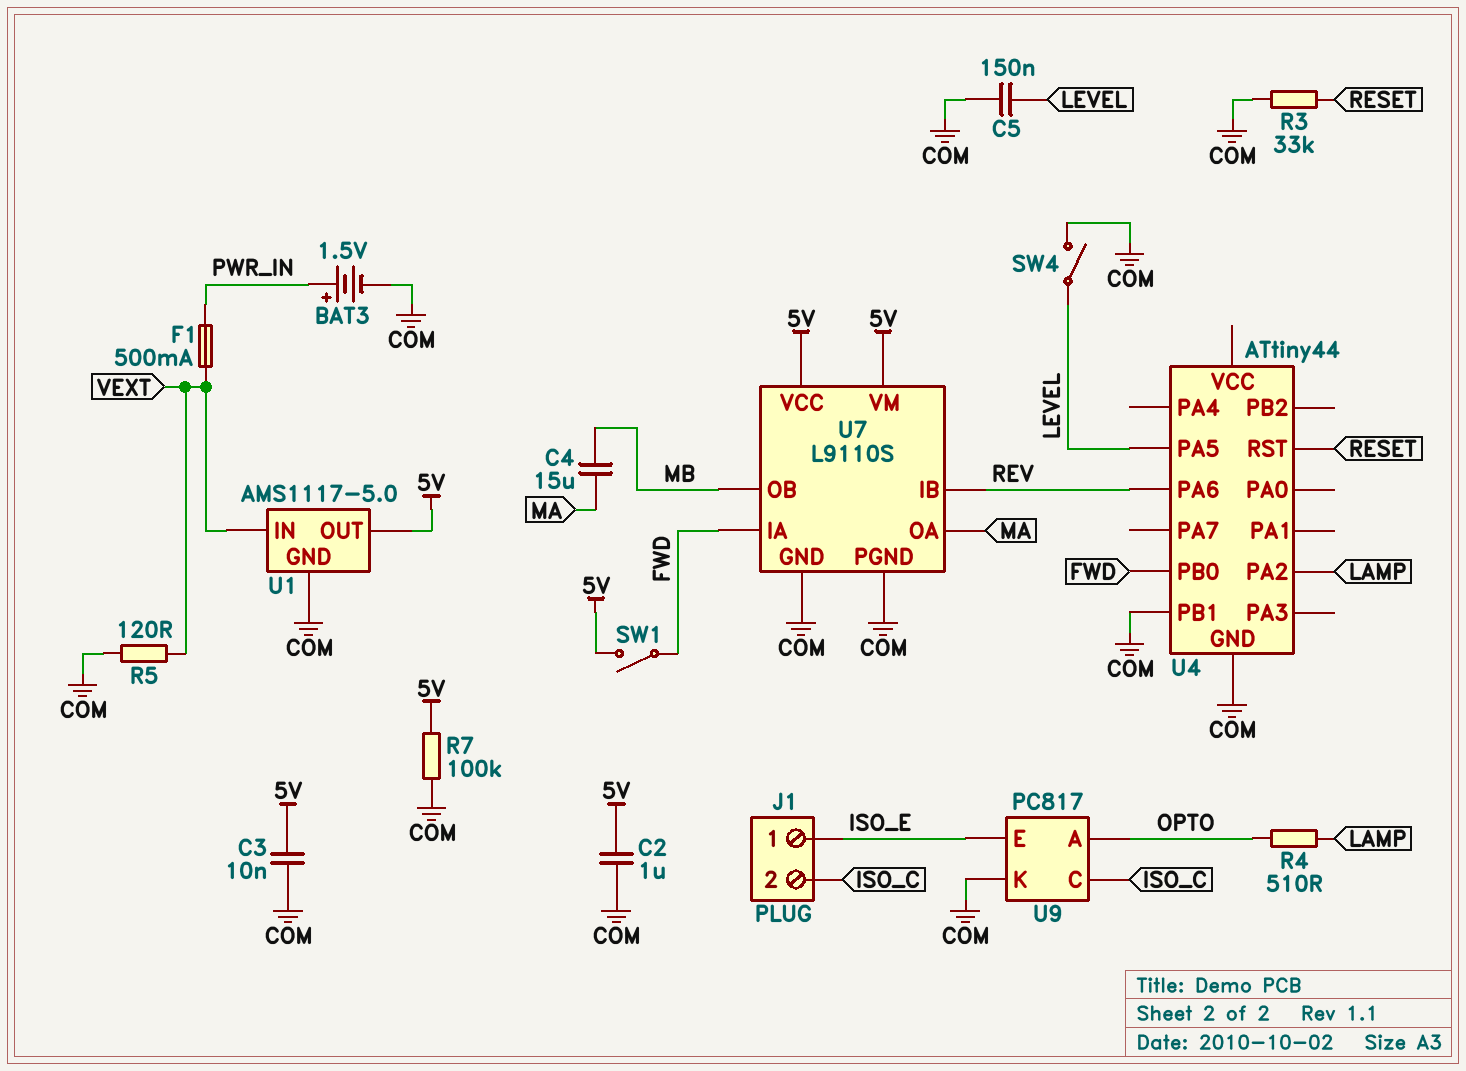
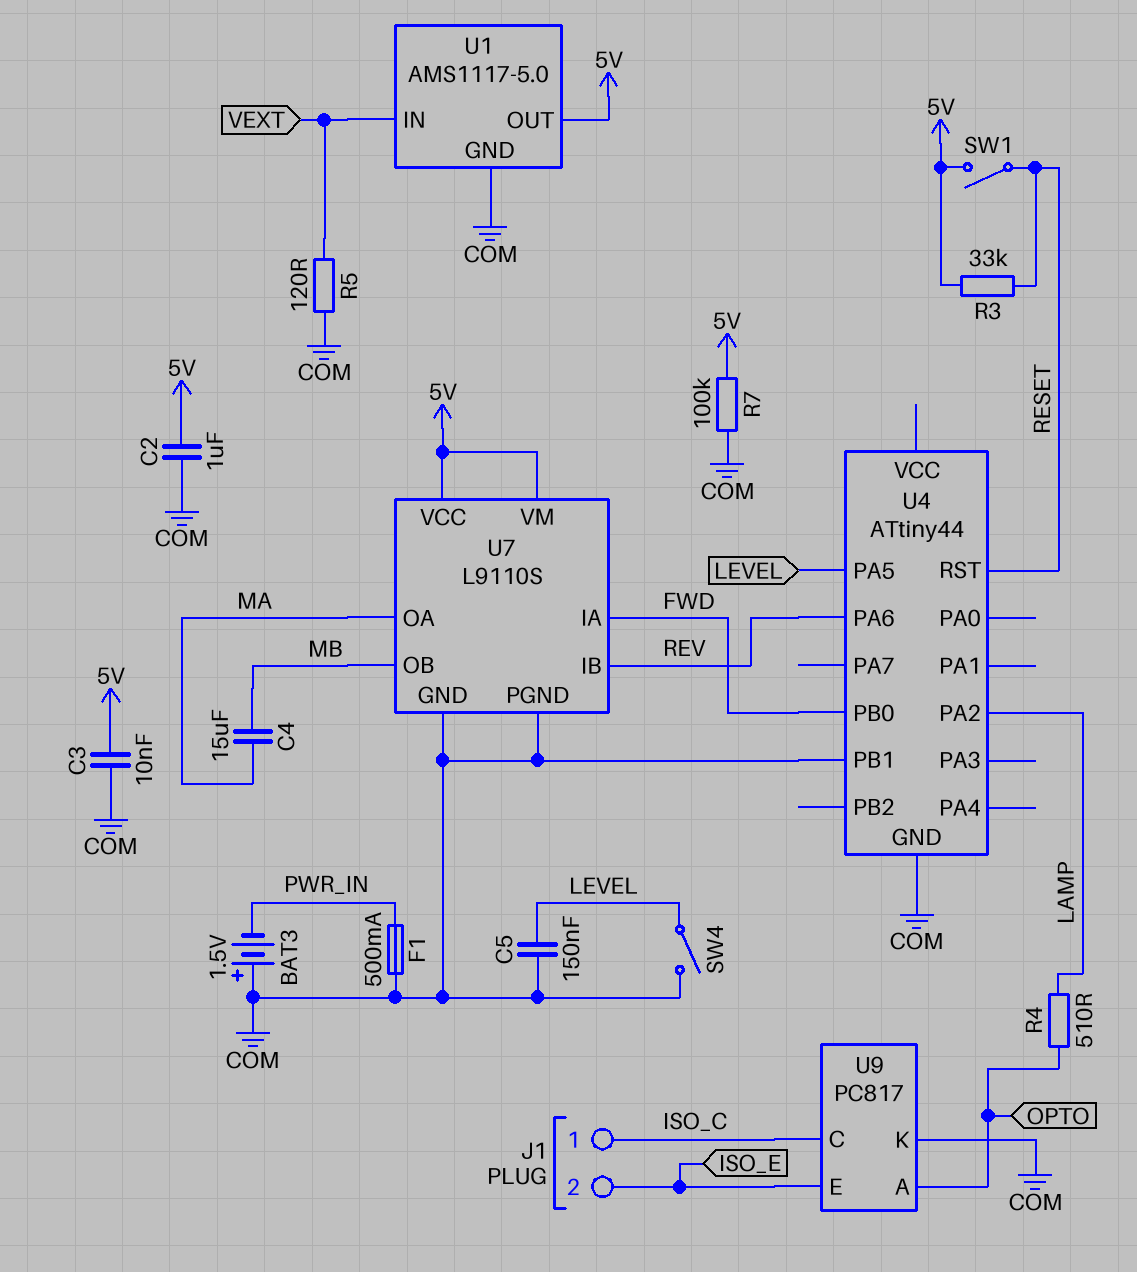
BAT3: 1.5V (plus PWR_IN, minus COM) -> 1.5V (plus COM, minus PWR_IN)
F1: 500mA (PWR_IN, VEXT) -> 500mA (COM, PWR_IN)
J1 pin 1: ISO_E -> ISO_C
J1 pin 2: ISO_C -> ISO_E
R3: 33k (COM, RESET) -> 33k (5V, RESET)
SW1: switch (5V, FWD) -> switch (5V, RESET)

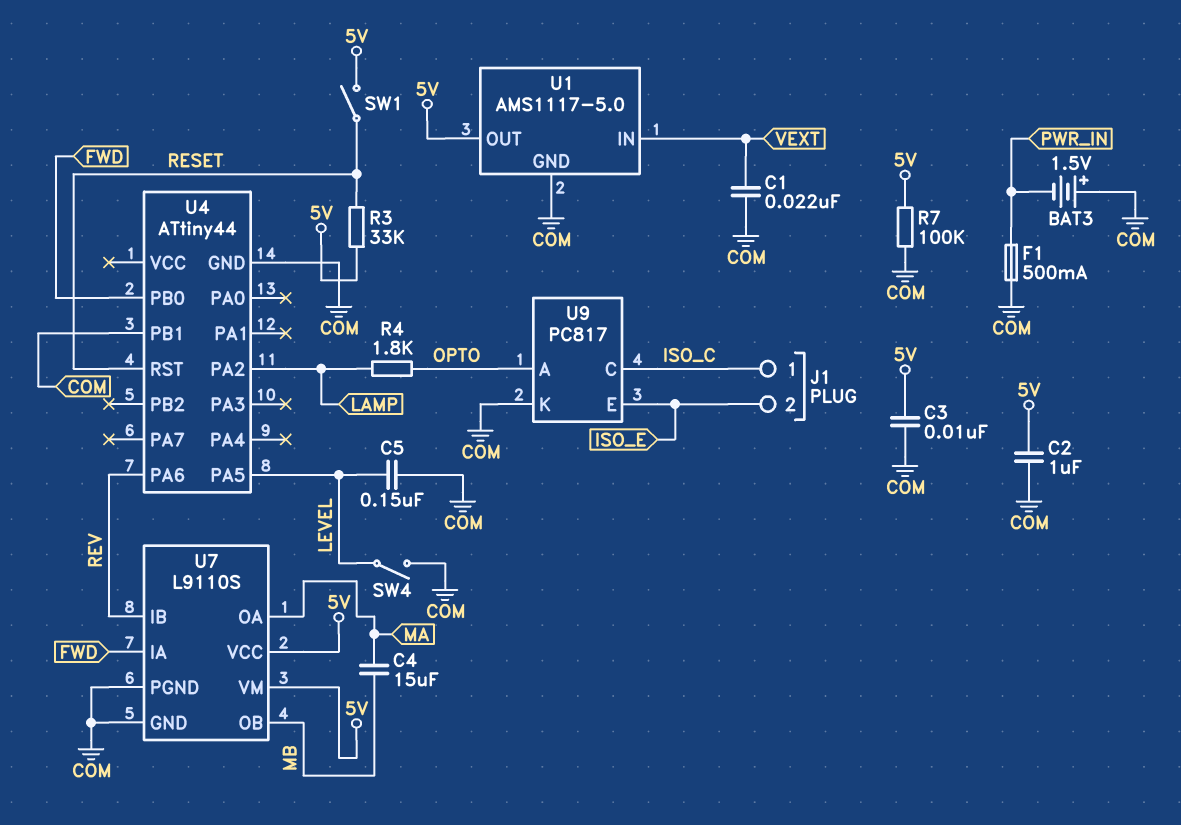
C1: none -> 22nF (COM, VEXT)
R4: 510 (LAMP, OPTO) -> 1.8k (LAMP, OPTO)
R5: 120 (COM, VEXT) -> none

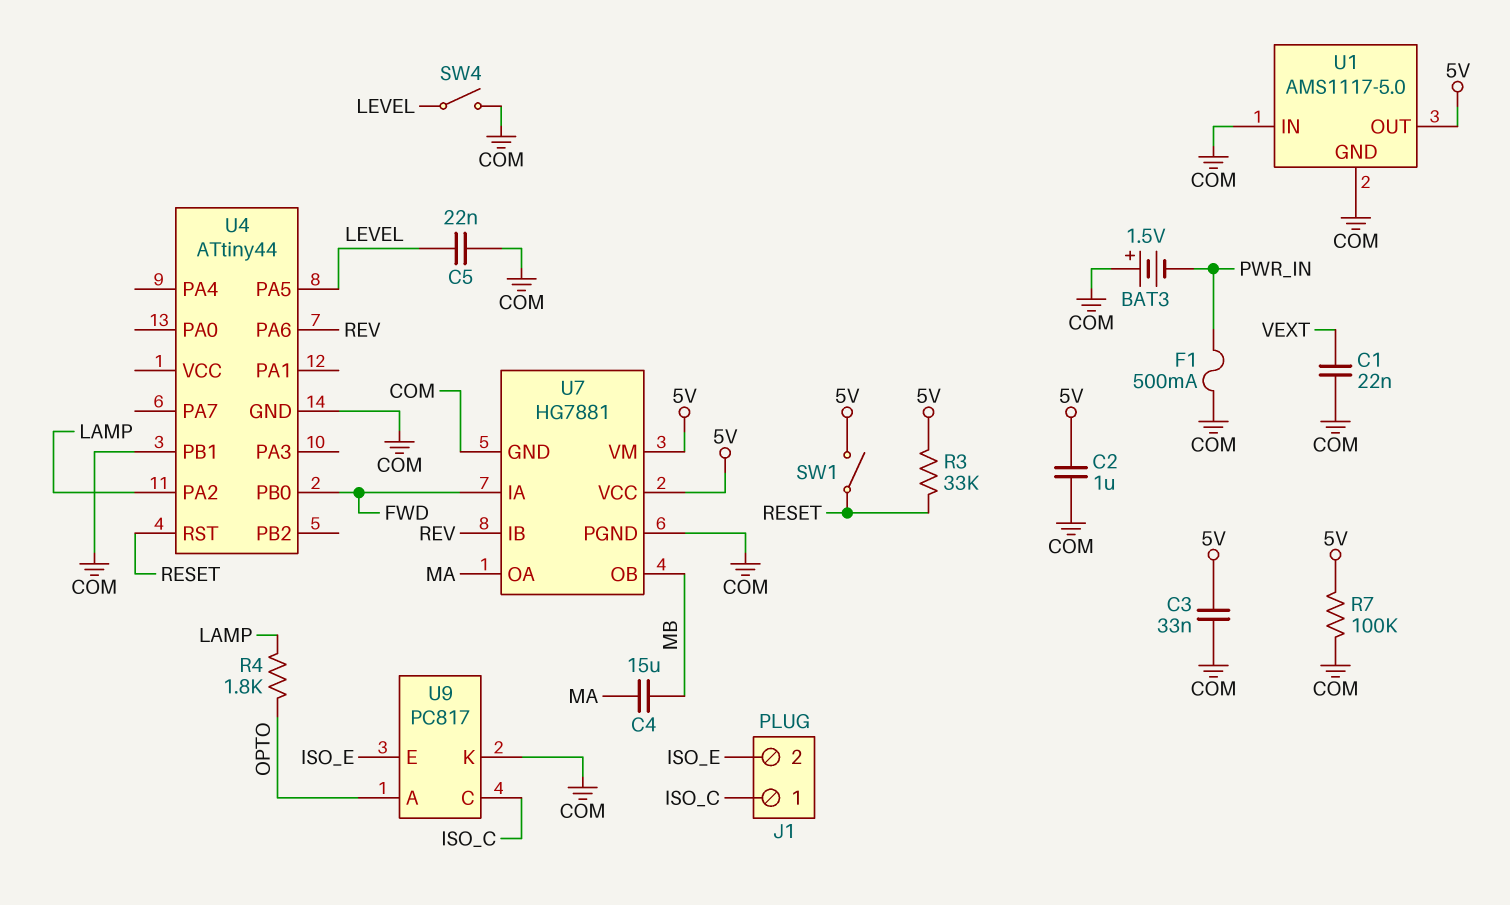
C3: 10nF (5V, COM) -> 33nF (5V, COM)
C5: 150nF (COM, LEVEL) -> 22nF (COM, LEVEL)
U1 pin IN: VEXT -> COM
U7: L9110S -> HG7881

